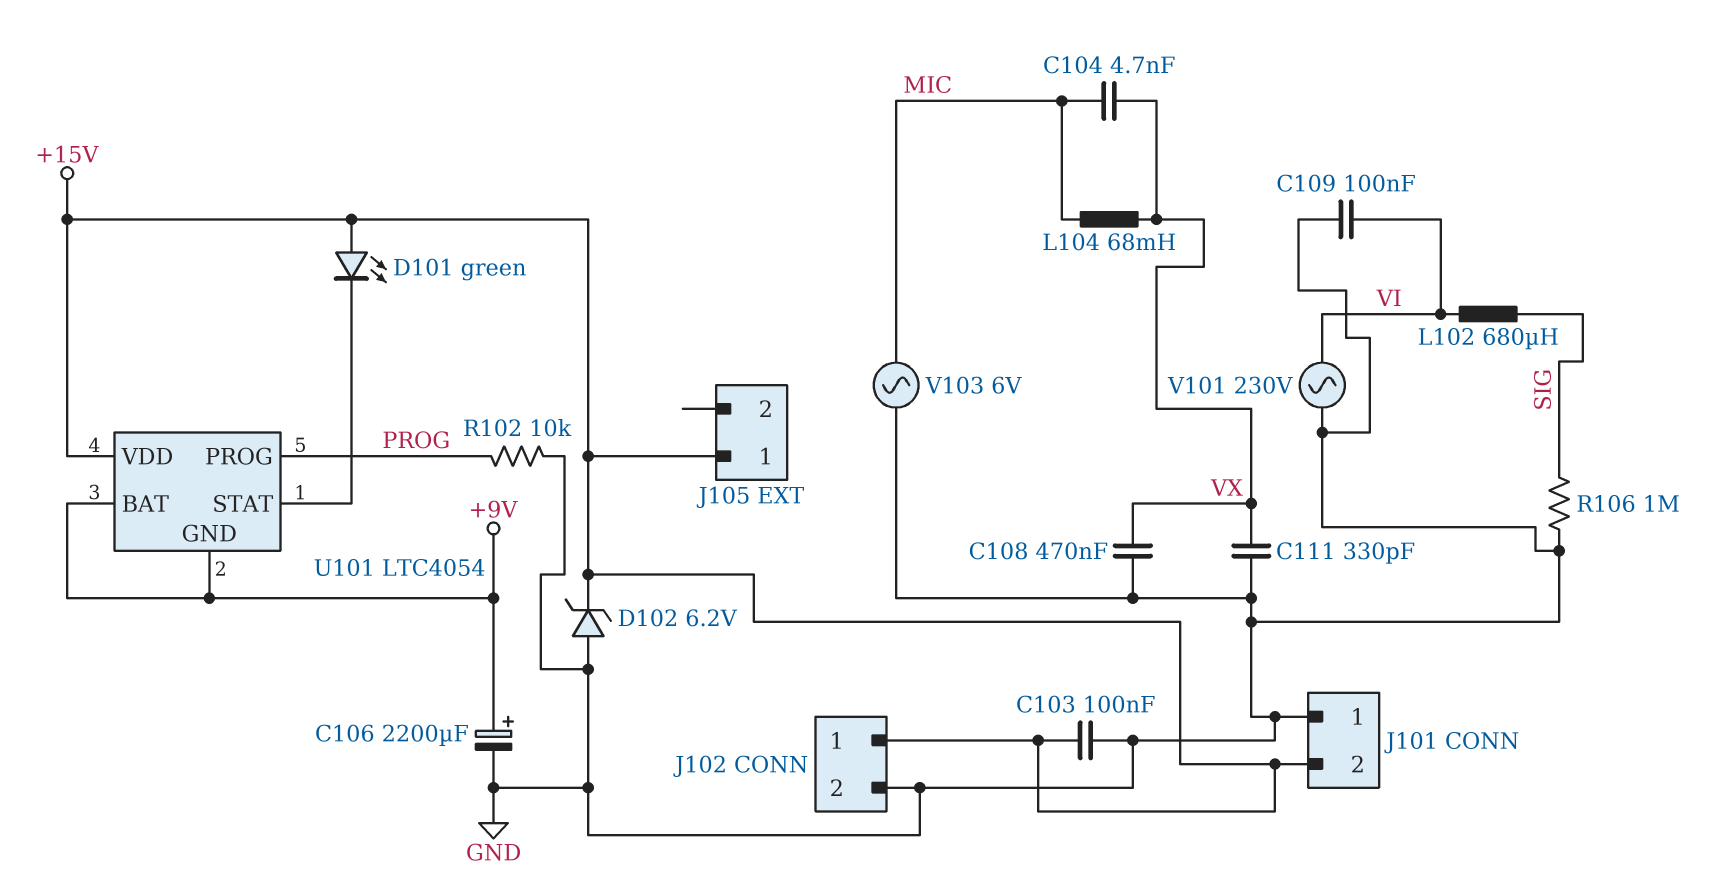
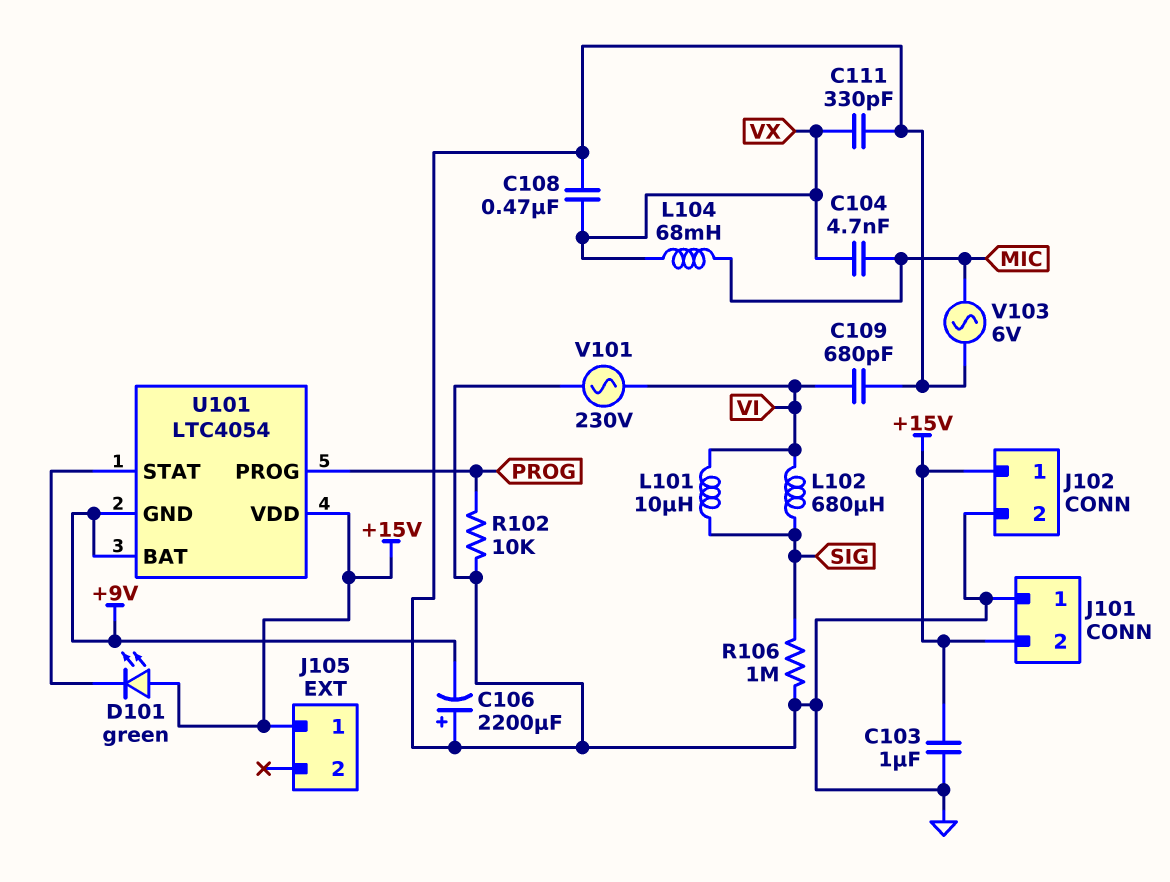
C103: 100nF (+15V, GND) -> 1uF (+15V, GND)
C106: 2200uF (plus +9V, minus GND) -> 2200uF (plus GND, minus +9V)
C109: 100nF (GND, VI) -> 680pF (GND, VI)
D102: zener 6.2V (A GND, K +15V) -> none
L101: none -> 10uH (SIG, VI)

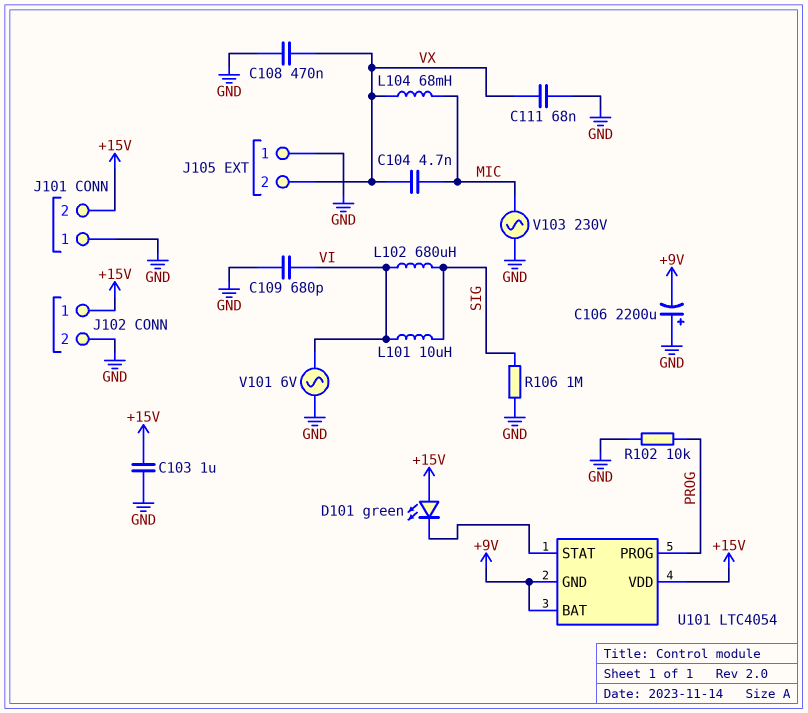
C111: 330pF (GND, VX) -> 68nF (GND, VX)
J105 pin 1: +15V -> GND
J105 pin 2: none -> VX
V101: AC 230V (GND, VI) -> AC 6V (GND, VI)
V103: AC 6V (GND, MIC) -> AC 230V (GND, MIC)

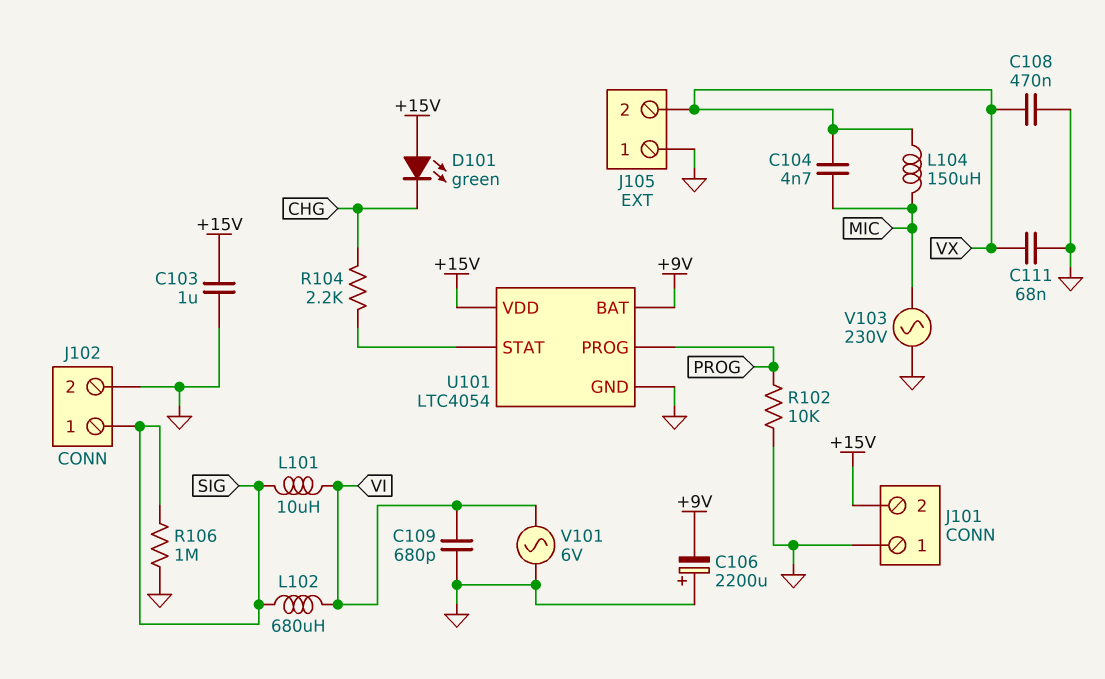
D101: LED green (A +15V, K U101/STAT) -> LED green (A +15V, K CHG)
J102 pin 1: +15V -> SIG
L104: 68mH (MIC, VX) -> 150uH (MIC, VX)
R104: none -> 2.2k (CHG, U101/STAT)
U101 pin GND: +9V -> GND

